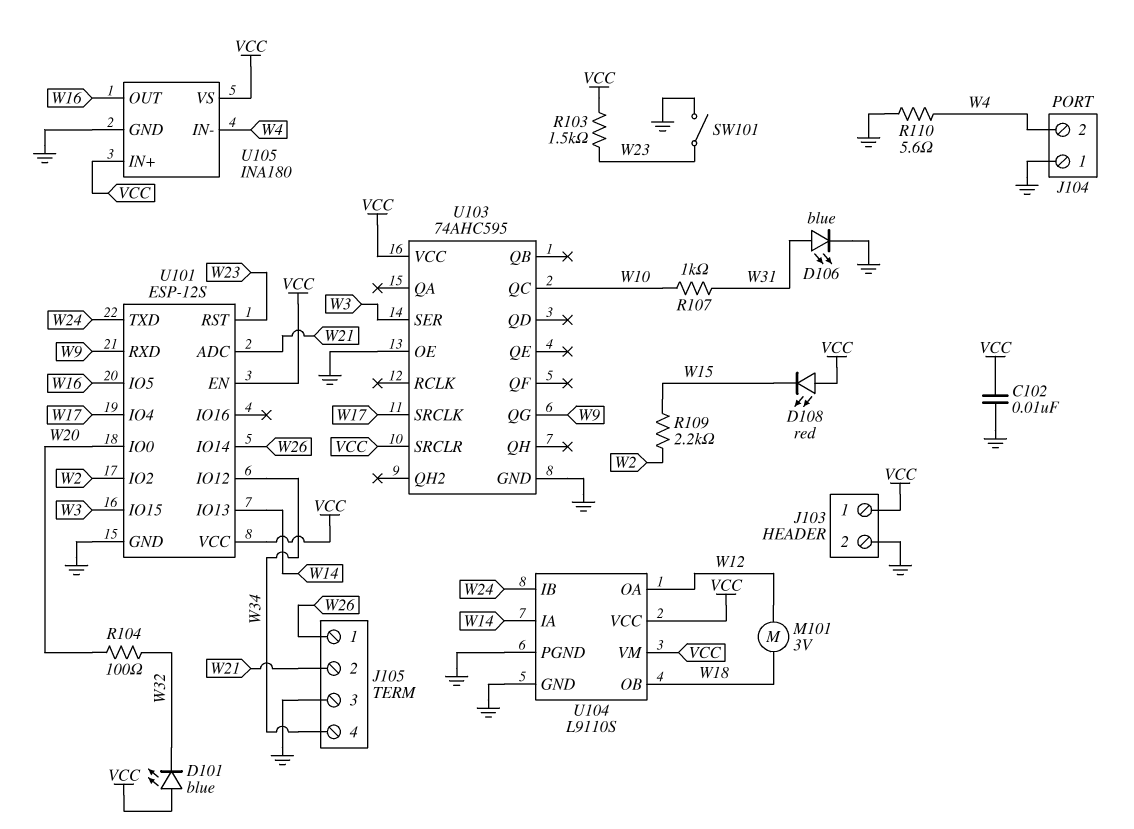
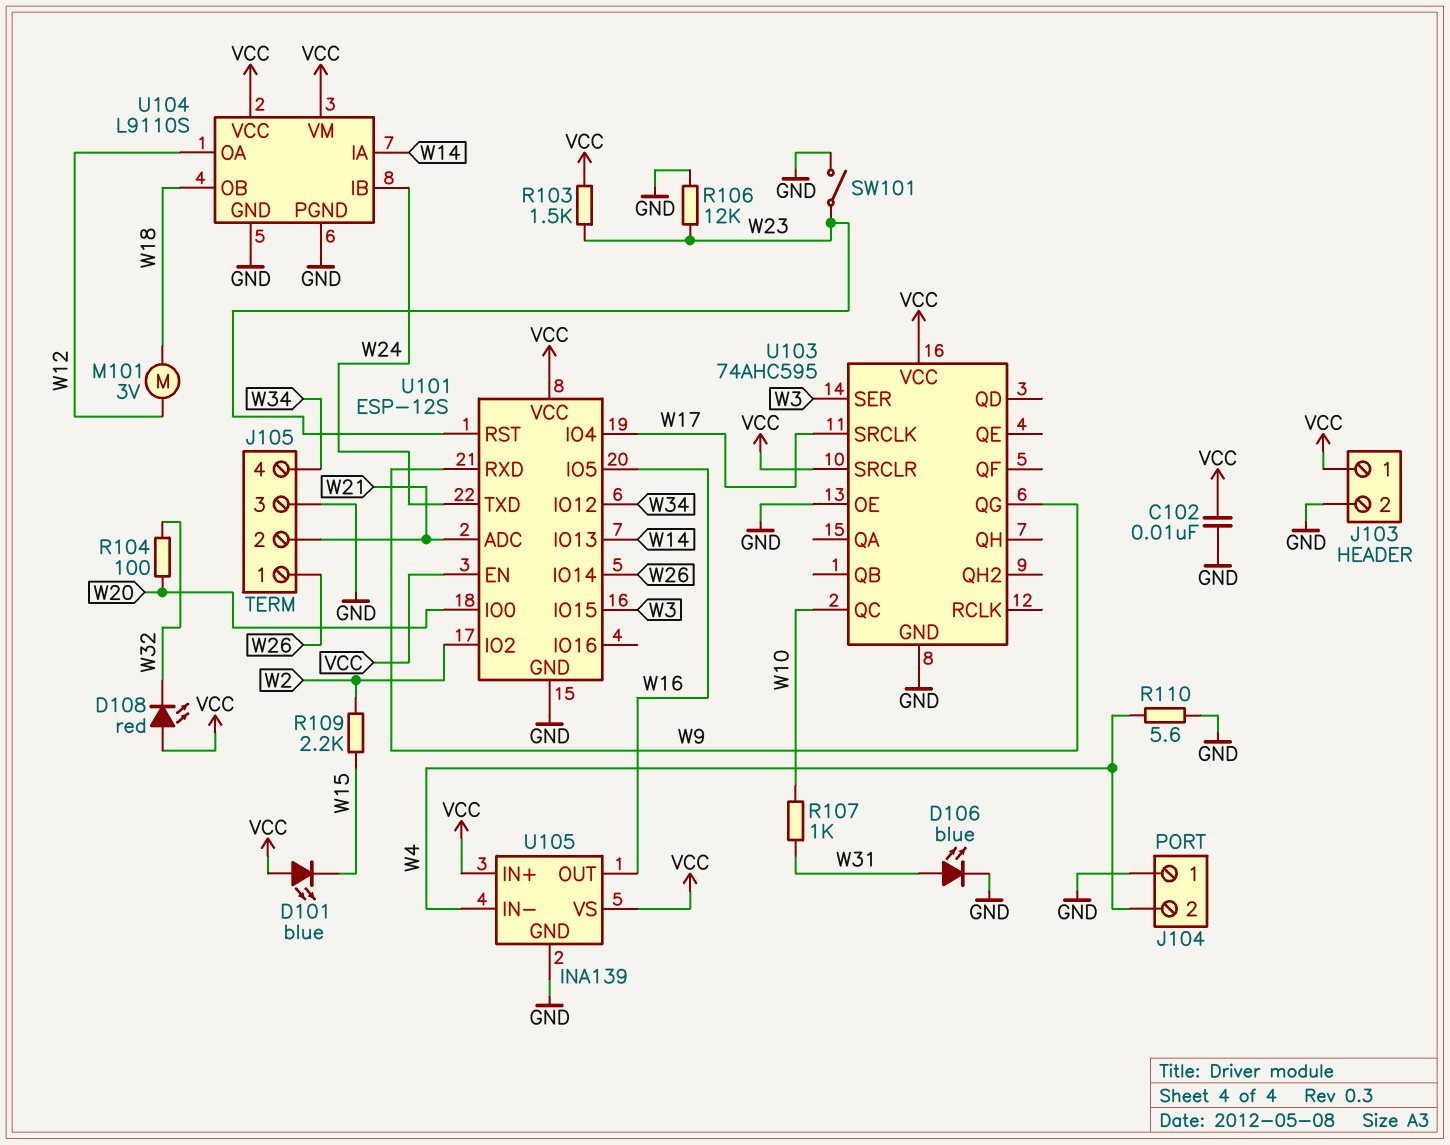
D101: LED blue (A VCC, K W32) -> LED blue (A VCC, K W15)
D108: LED red (A VCC, K W15) -> LED red (A VCC, K W32)
R106: none -> 12k (GND, W23)
U105: INA180 -> INA139

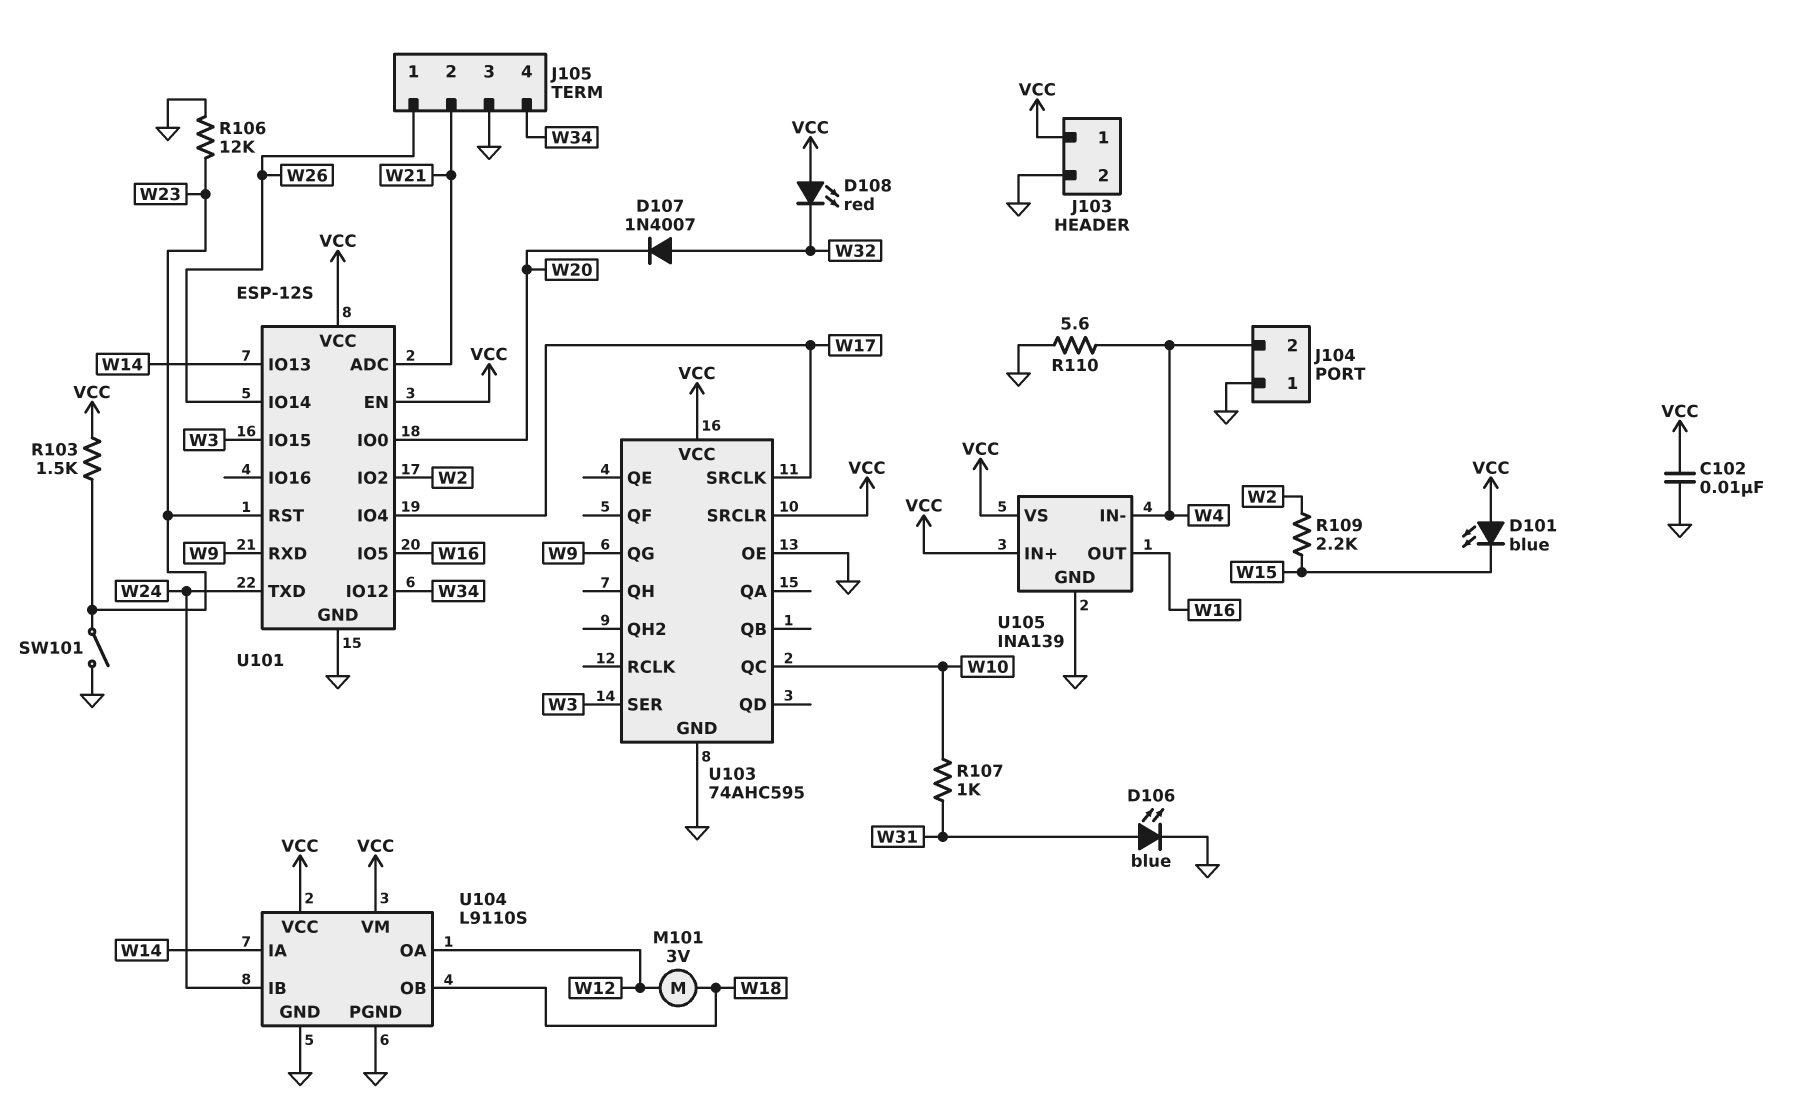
D107: none -> diode 1N4007 (A W32, K W20)
R104: 100 (W20, W32) -> none

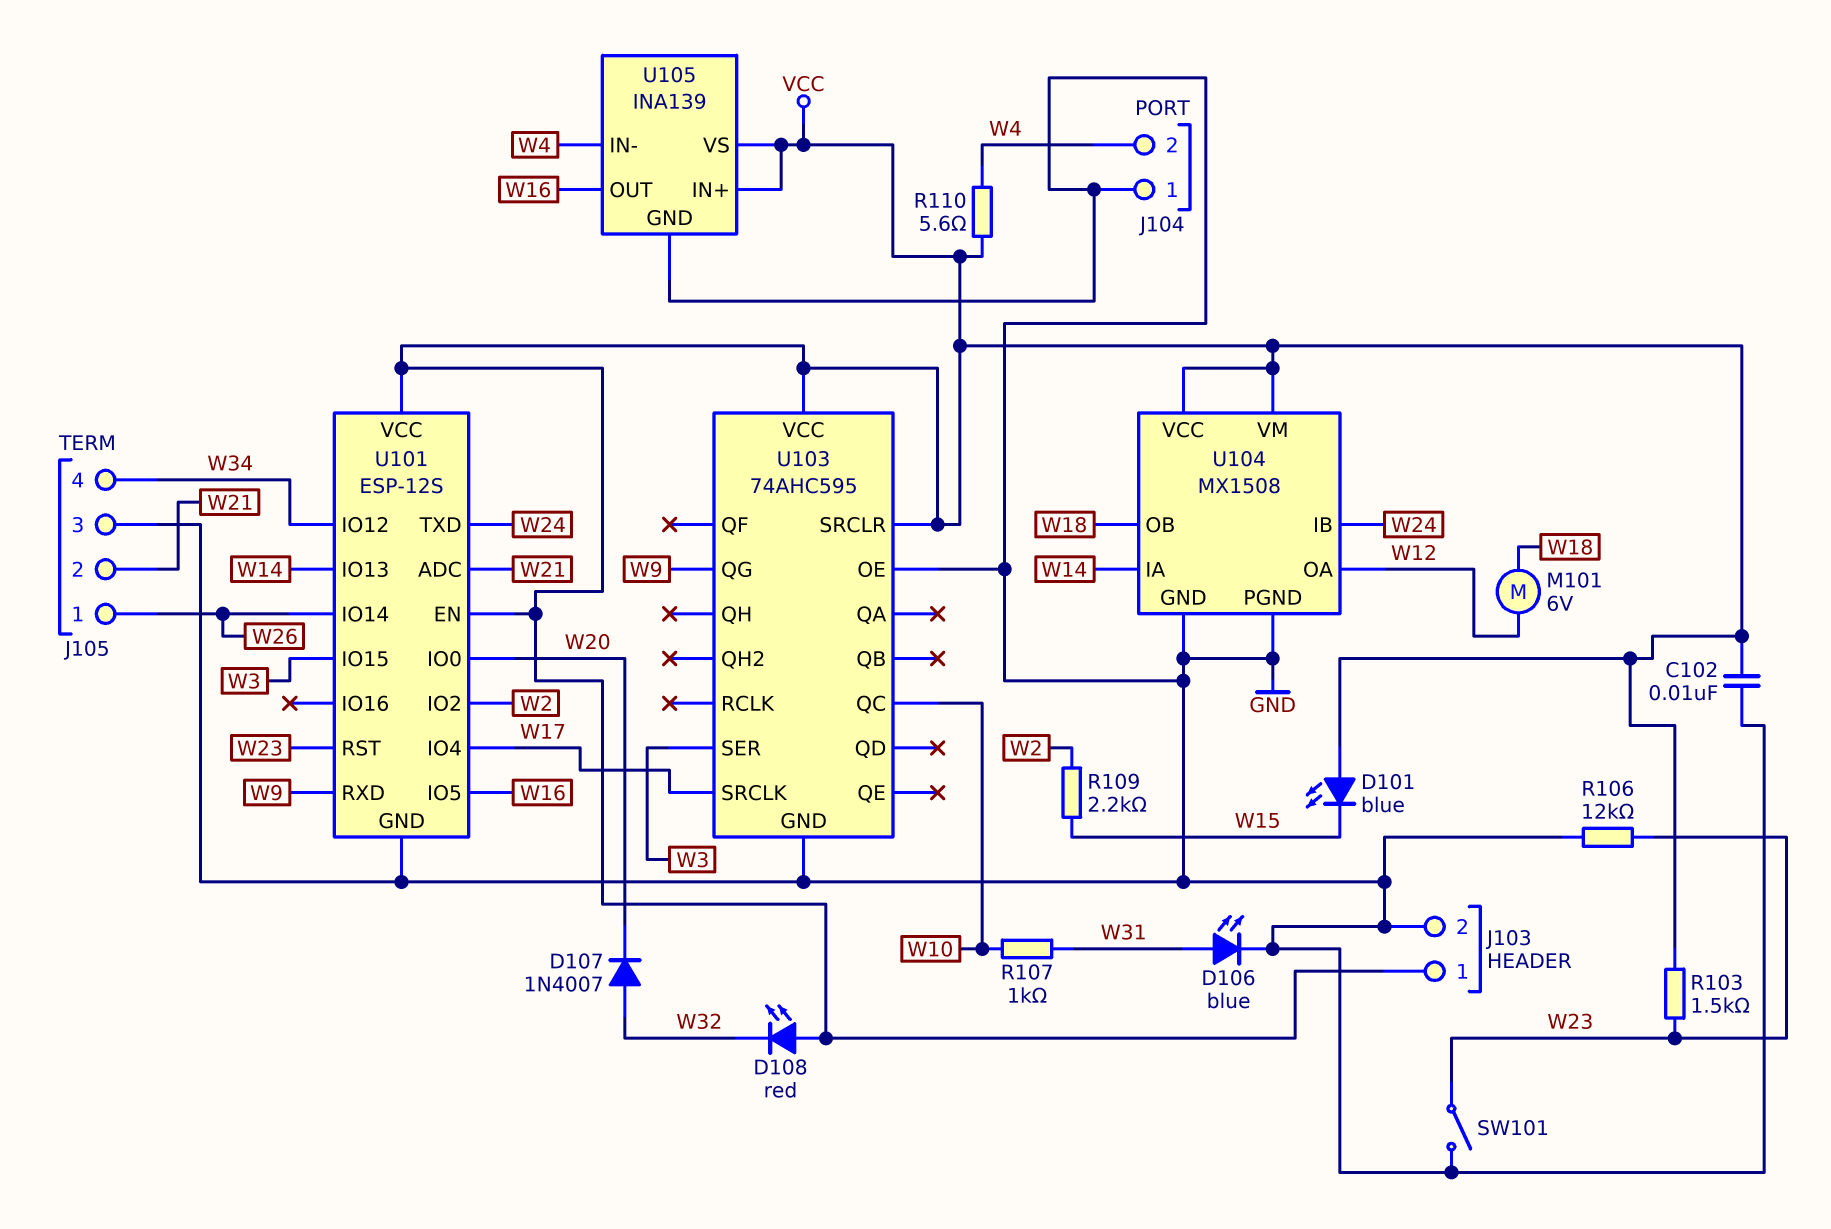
M101: motor 3V (W12, W18) -> motor 6V (W12, W18)
R110: 5.6 (GND, W4) -> 5.6 (VCC, W4)
U104: L9110S -> MX1508

